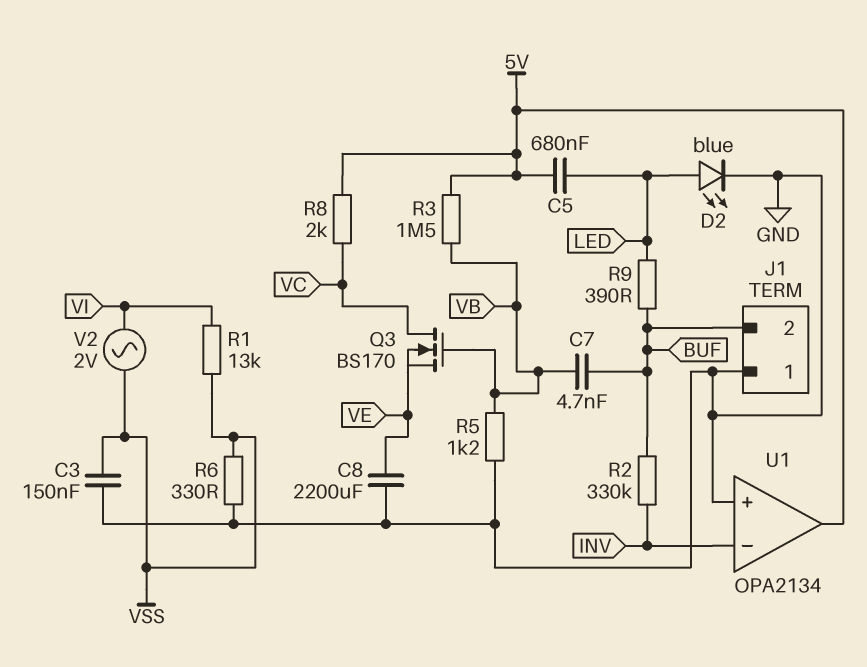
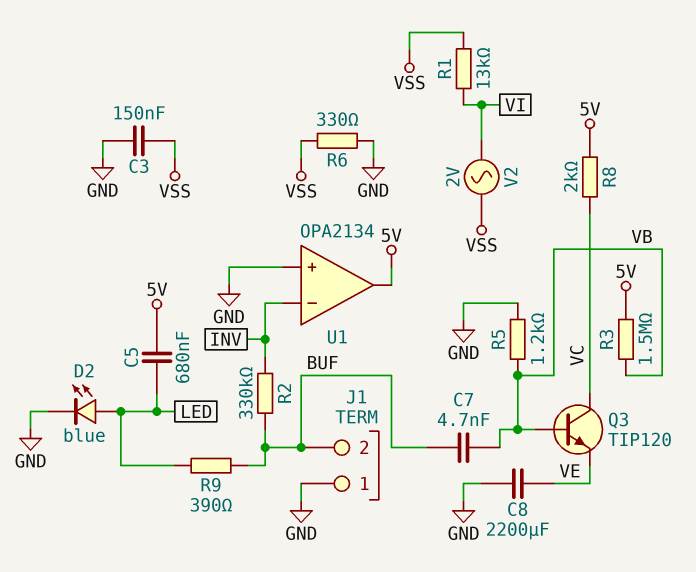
Q3: NMOS BS170 (G VB, D VC, S VE) -> NPN TIP120 (B VB, C VC, E VE)

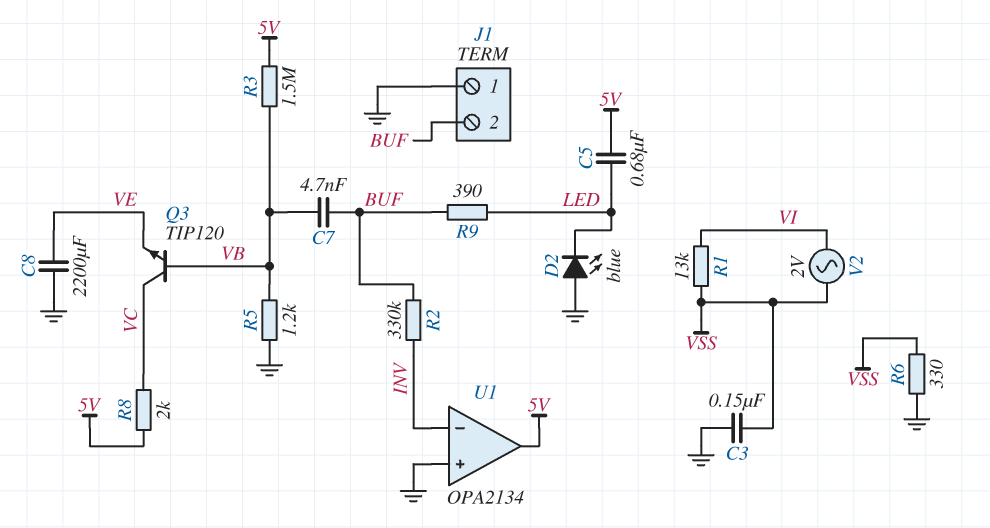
D2: LED blue (A LED, K GND) -> LED blue (A GND, K LED)

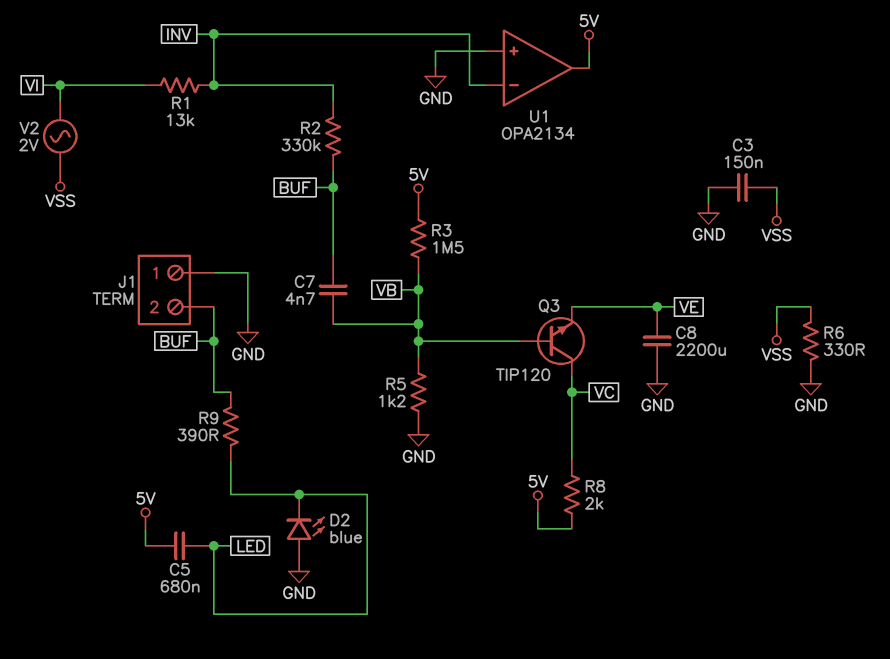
R1: 13k (VI, VSS) -> 13k (INV, VI)

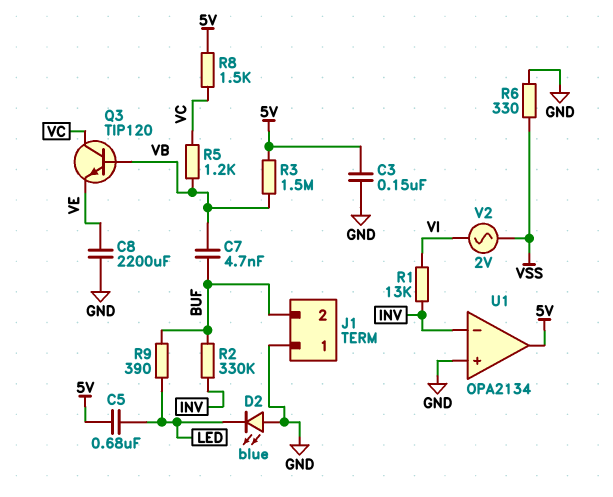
C3: 150nF (GND, VSS) -> 150nF (5V, GND)
R5: 1.2k (GND, VB) -> 1.2k (VB, VC)
R8: 2k (5V, VC) -> 1.5k (5V, VC)

